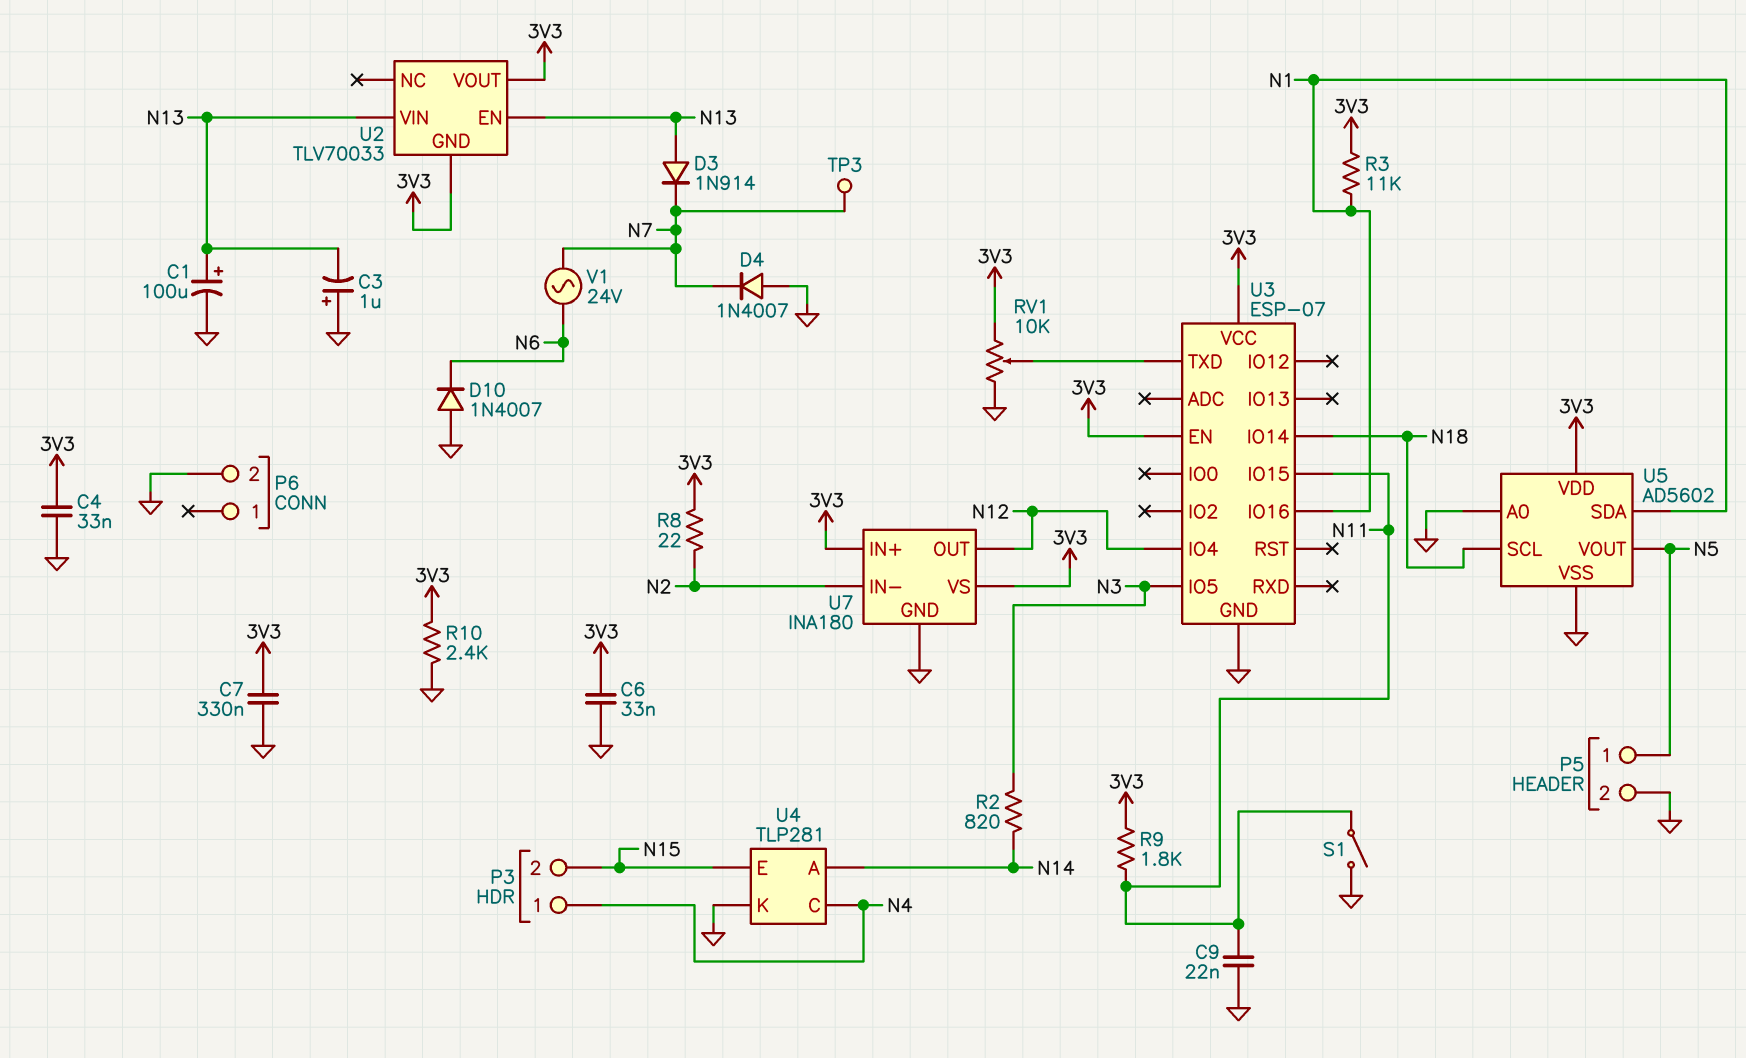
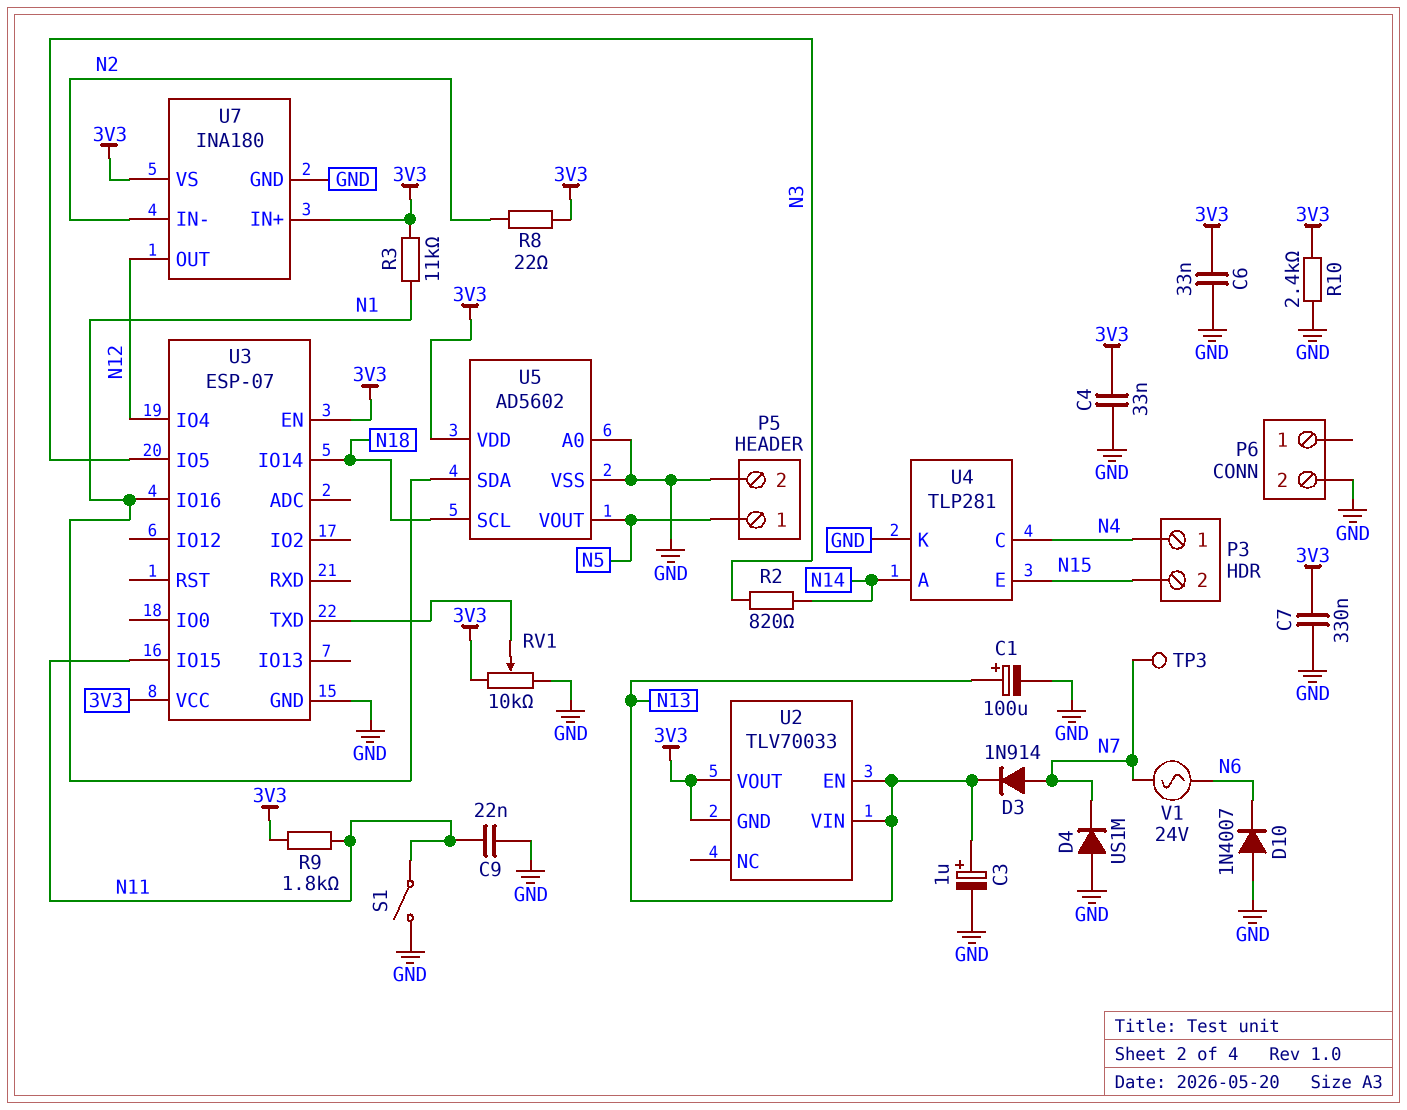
C3: 1uF (plus GND, minus N13) -> 1uF (plus N13, minus GND)
D3: diode 1N914 (A N13, K N7) -> diode 1N914 (A N7, K N13)
D4: diode 1N4007 (A GND, K N7) -> diode US1M (A GND, K N7)

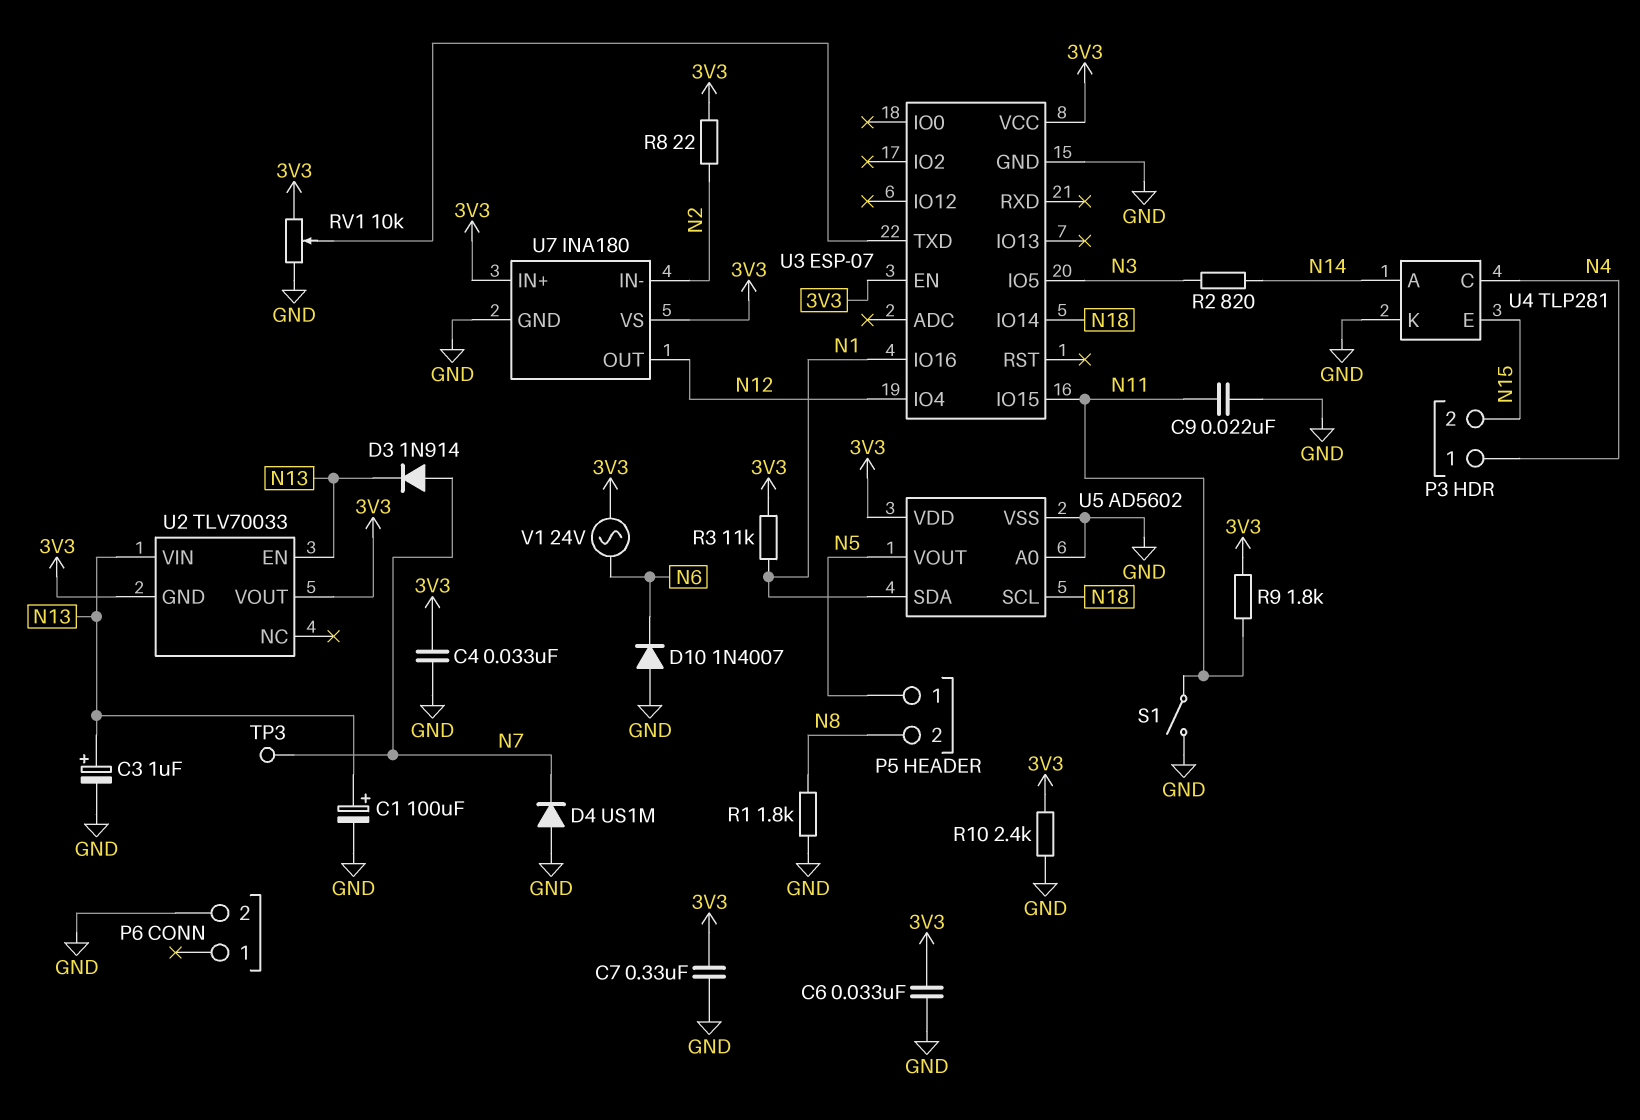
P5 pin 2: GND -> N8
R1: none -> 1.8k (GND, N8)
V1: AC 24V (N6, N7) -> AC 24V (3V3, N6)

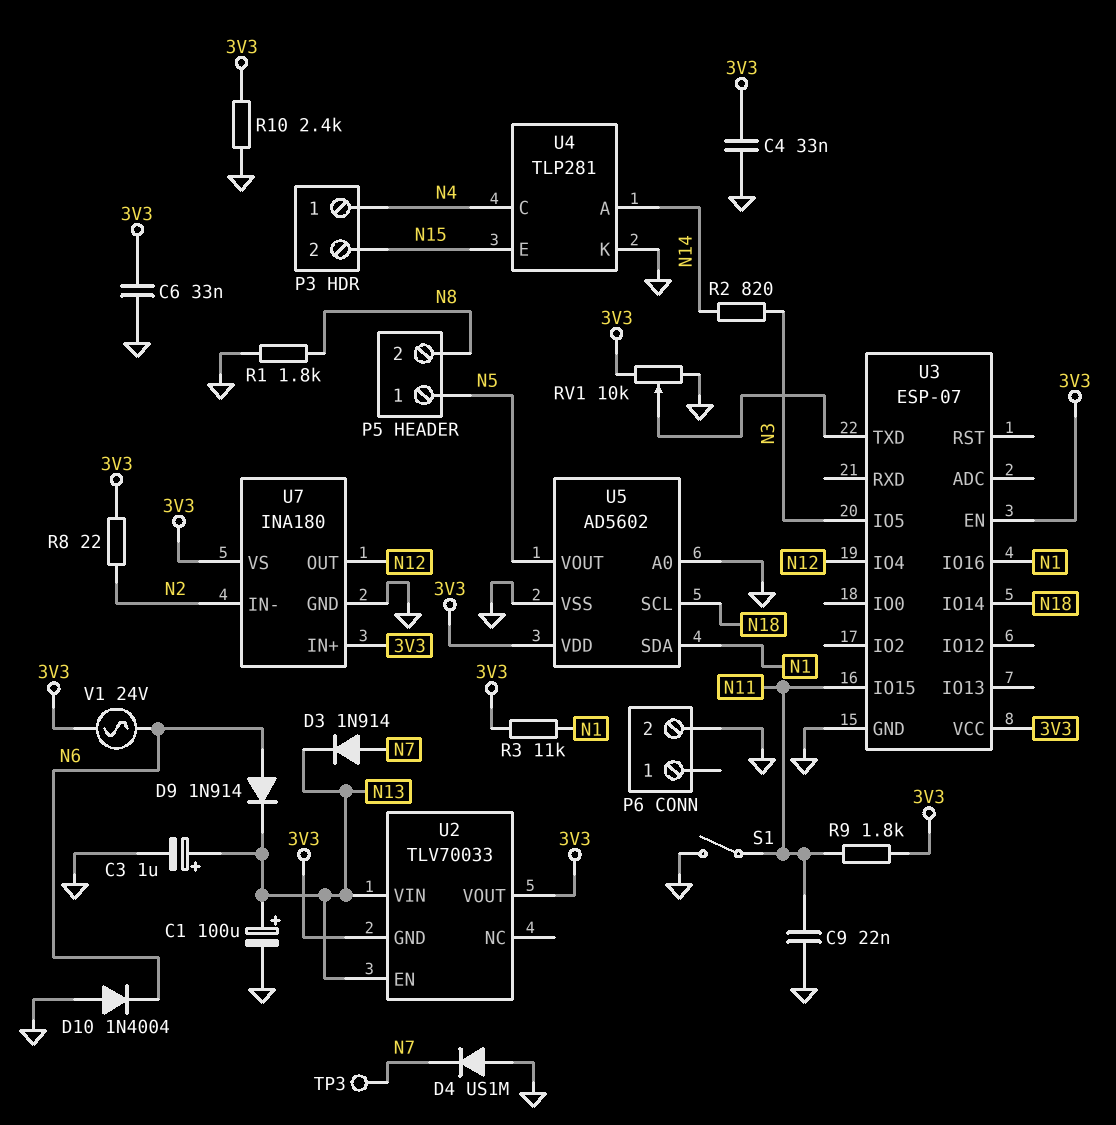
C7: 330nF (3V3, GND) -> none
D9: none -> diode 1N914 (A N6, K N13)
D10: diode 1N4007 (A GND, K N6) -> diode 1N4004 (A GND, K N6)

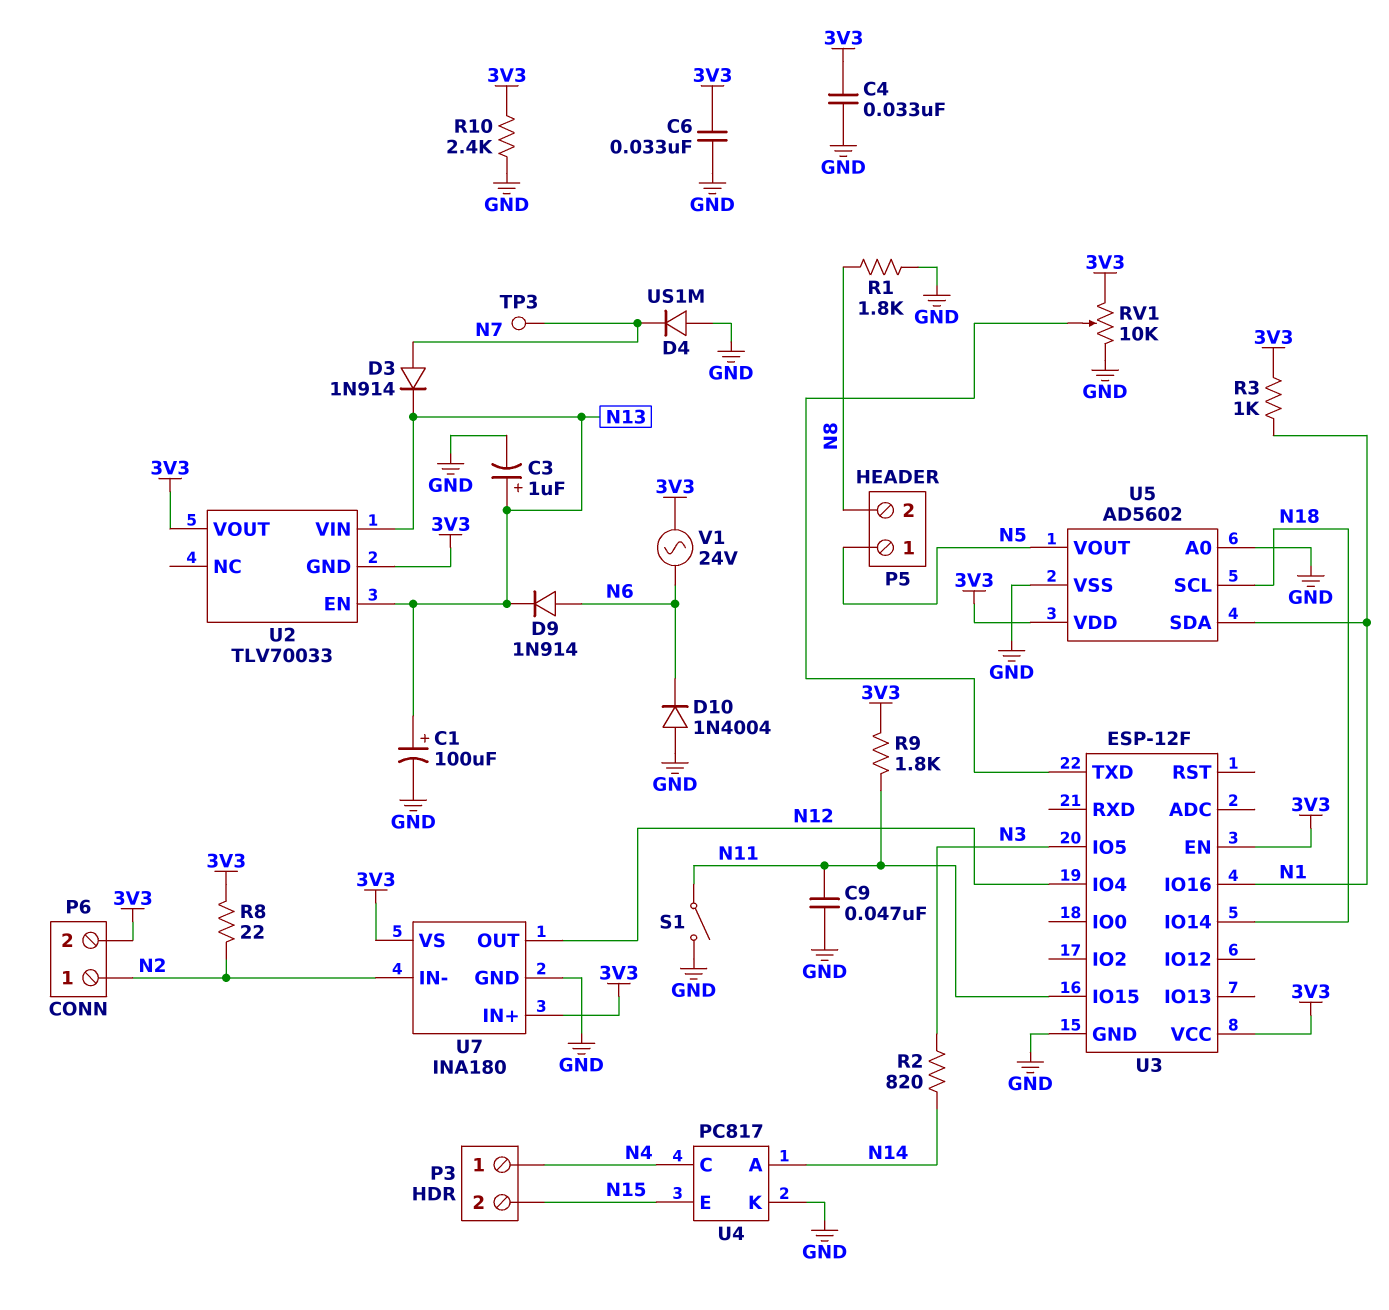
C9: 22nF (GND, N11) -> 47nF (GND, N11)
P6 pin 1: none -> N2
P6 pin 2: GND -> 3V3
R3: 11k (3V3, N1) -> 1k (3V3, N1)
U3: ESP-07 -> ESP-12F
U4: TLP281 -> PC817

